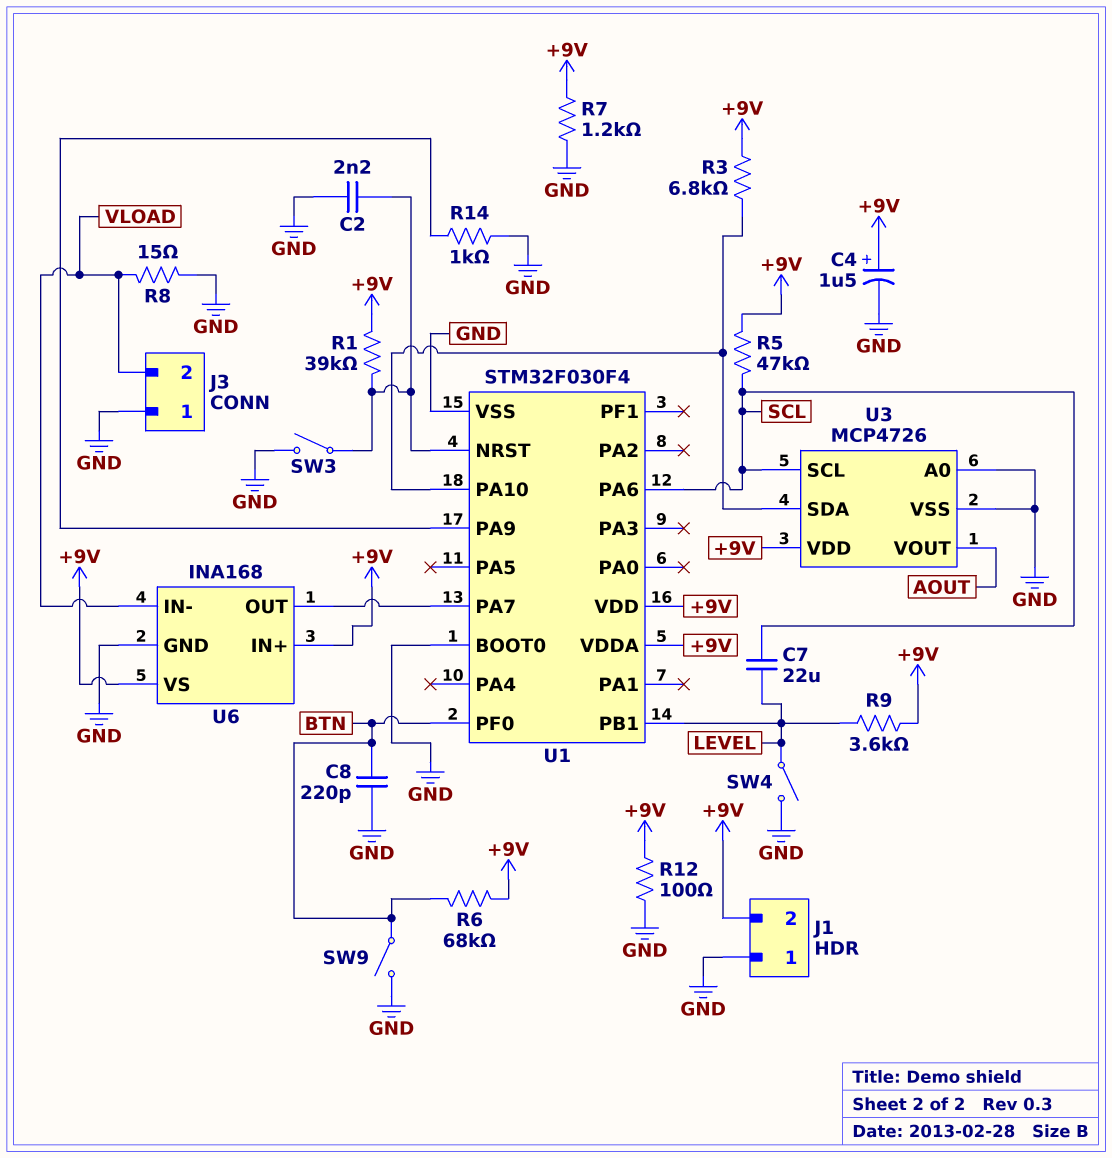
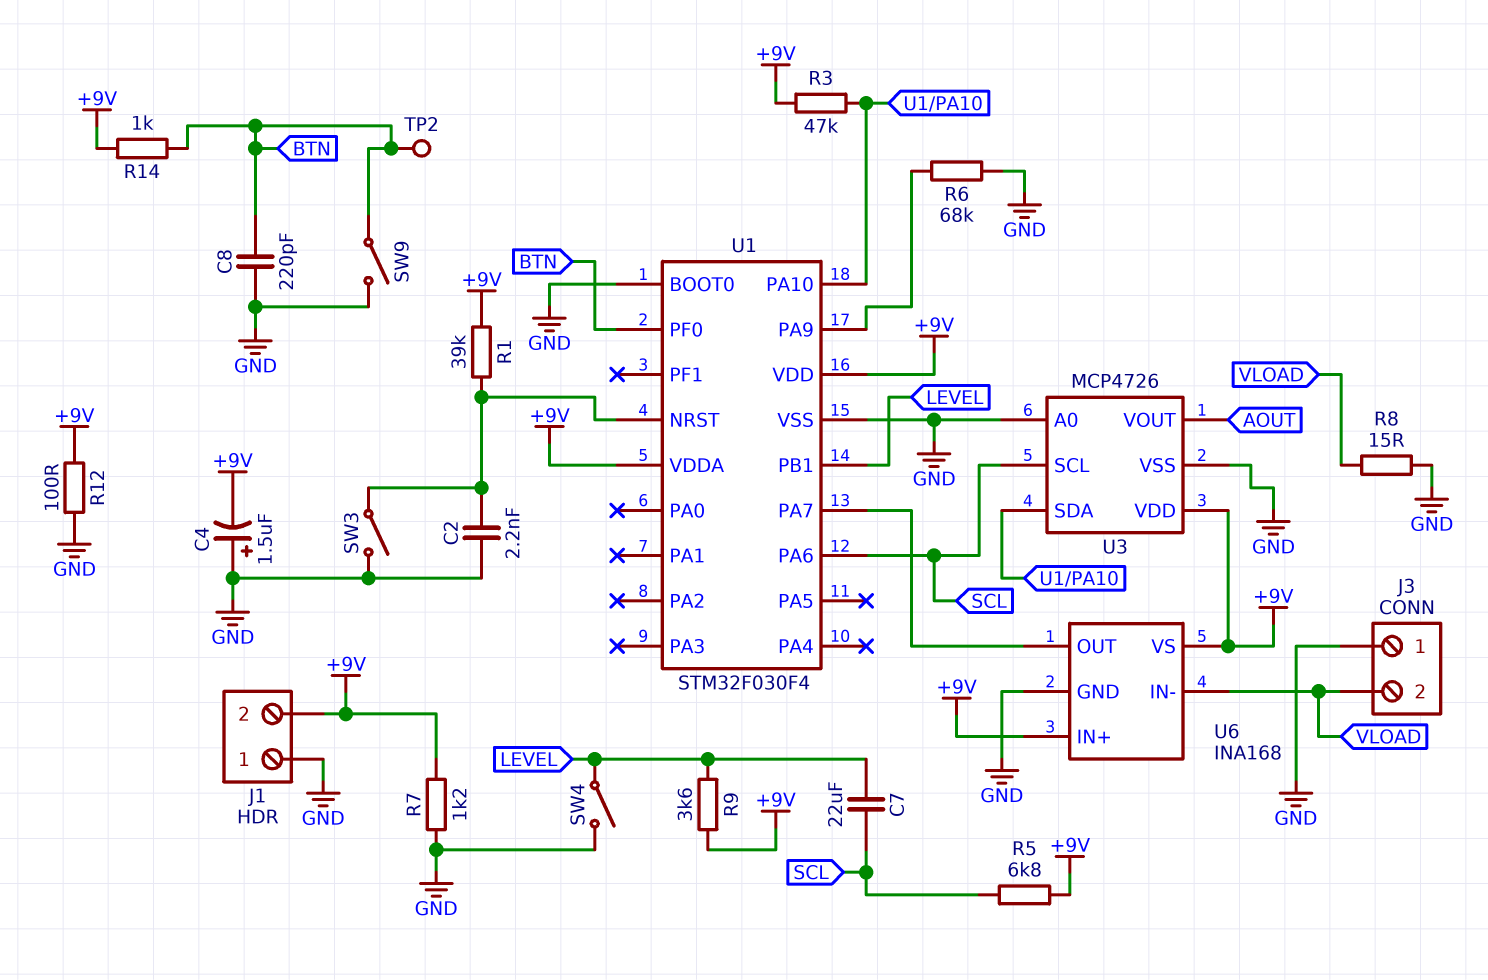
C4: 1.5uF (plus +9V, minus GND) -> 1.5uF (plus GND, minus +9V)
R3: 6.8k (+9V, U1/PA10) -> 47k (+9V, U1/PA10)
R5: 47k (+9V, SCL) -> 6.8k (+9V, SCL)
R6: 68k (+9V, BTN) -> 68k (GND, U1/PA9)
R14: 1k (GND, U1/PA9) -> 1k (+9V, BTN)
TP2: none -> test point (BTN)

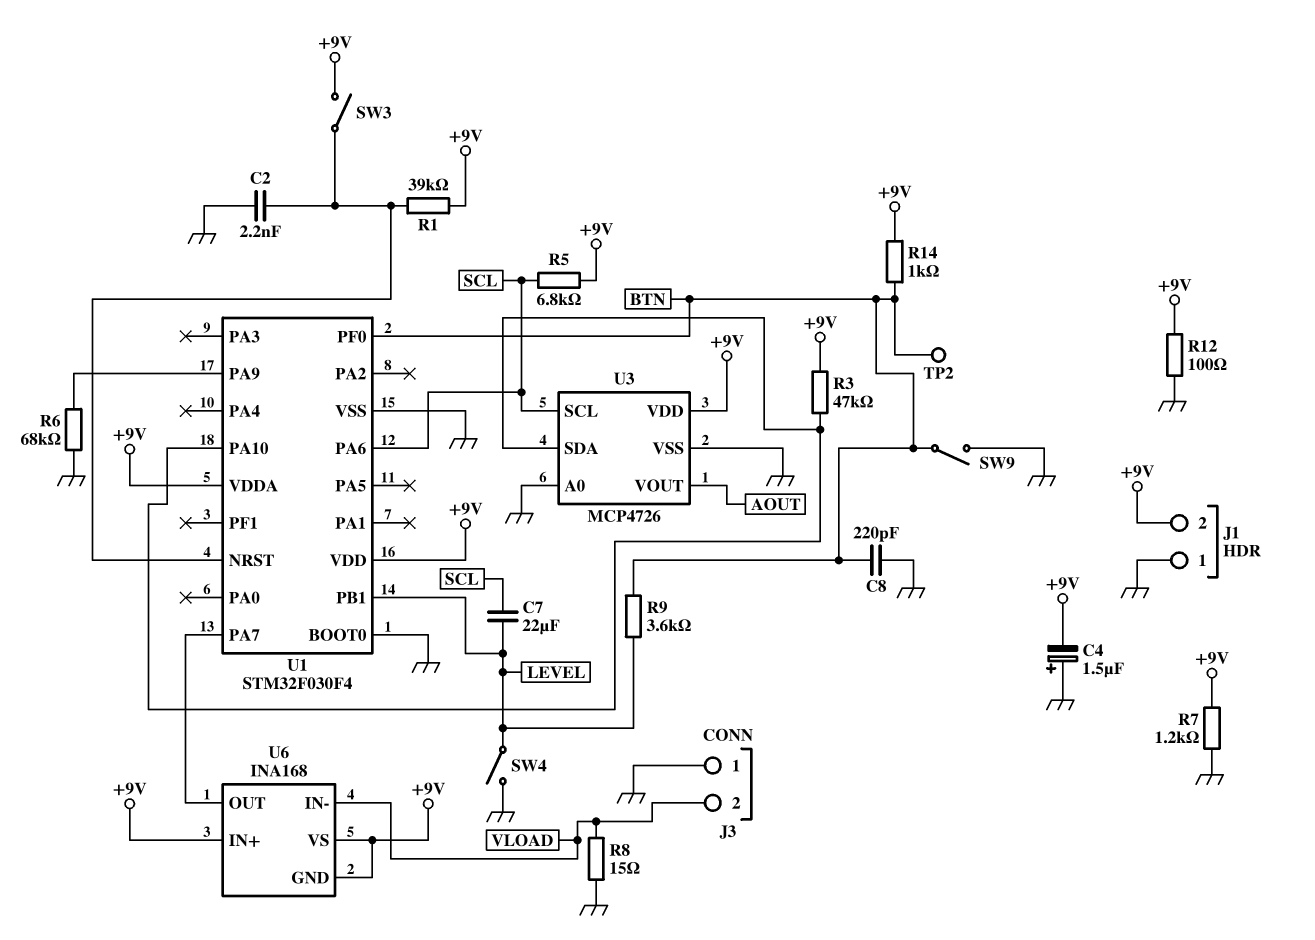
R9: 3.6k (+9V, LEVEL) -> 3.6k (BTN, LEVEL)
SW3: switch (GND, U1/NRST) -> switch (+9V, U1/NRST)
U6 pin GND: GND -> +9V

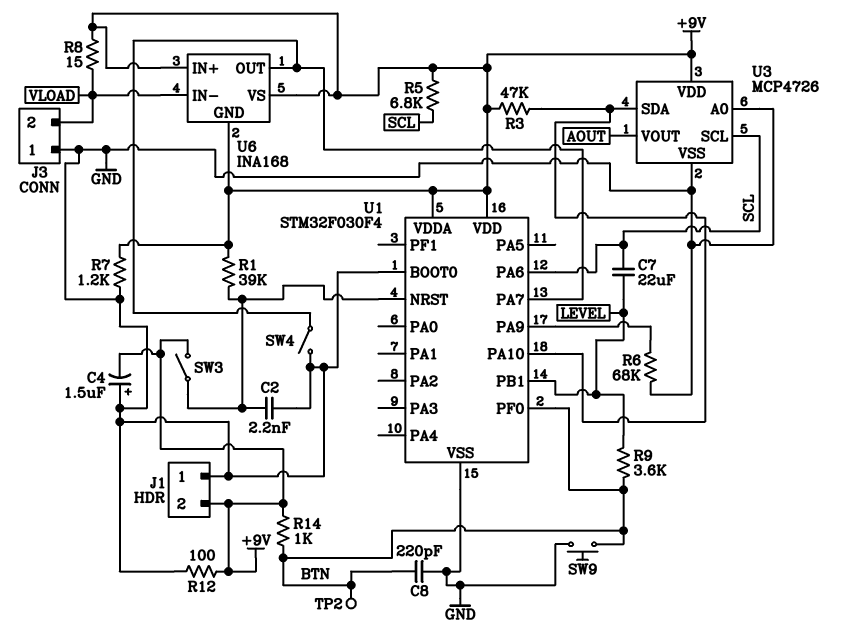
R8: 15 (GND, VLOAD) -> 15 (+9V, VLOAD)
SW4: switch (GND, LEVEL) -> switch (GND, U1/PA7)
SW9: switch (BTN, GND) -> button (BTN, GND)

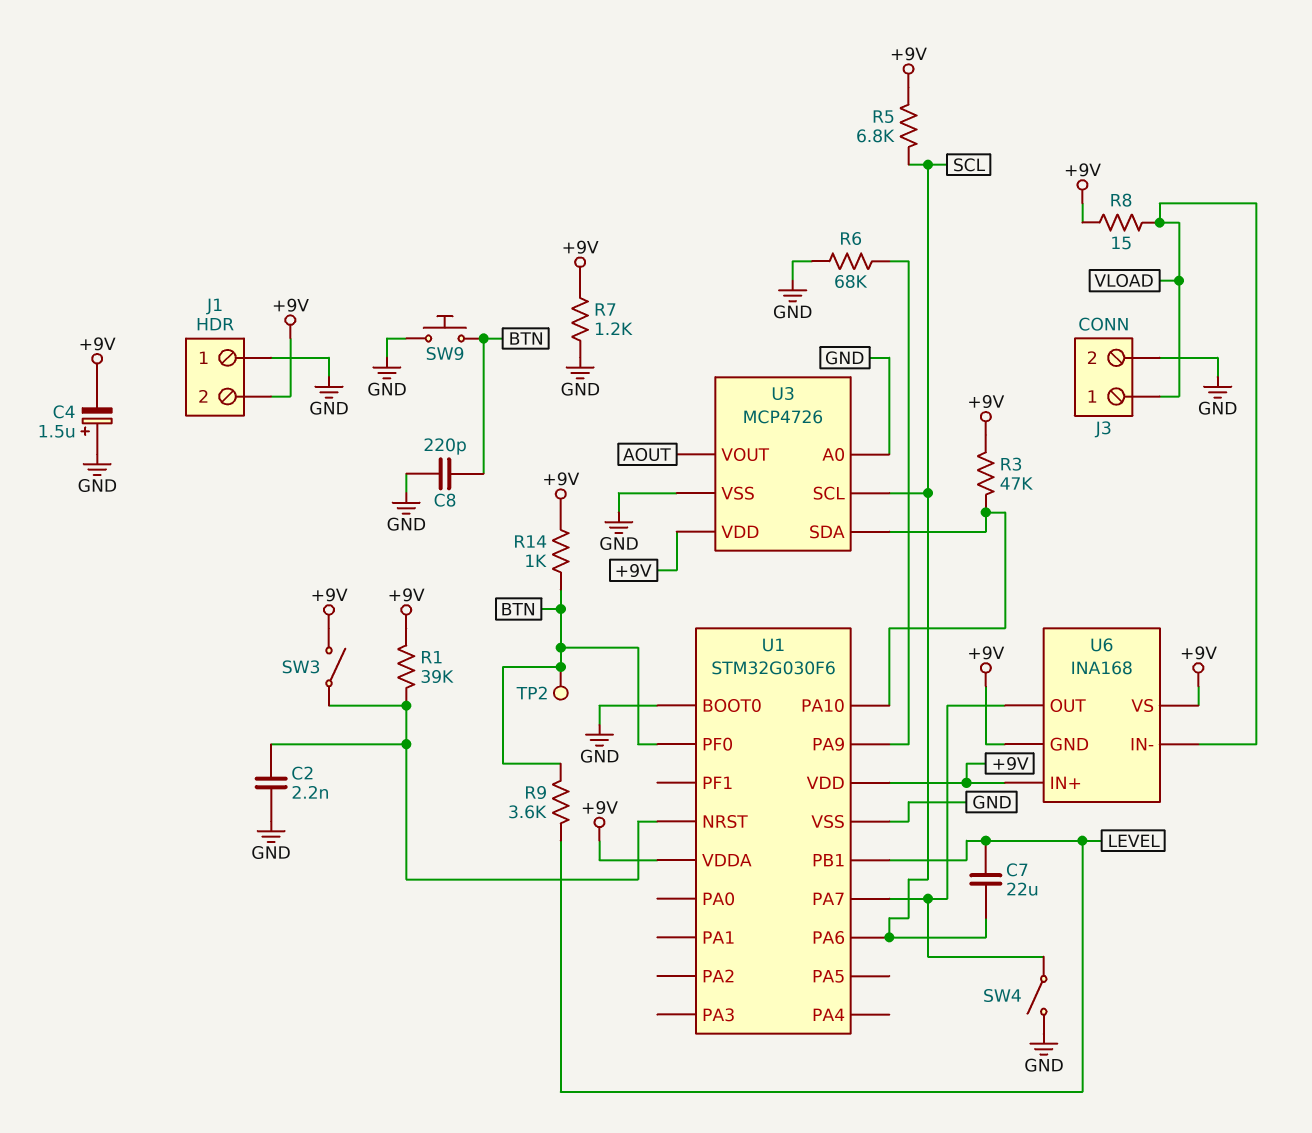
J3 pin 1: GND -> VLOAD
J3 pin 2: VLOAD -> GND
R12: 100 (+9V, GND) -> none
U1: STM32F030F4 -> STM32G030F6

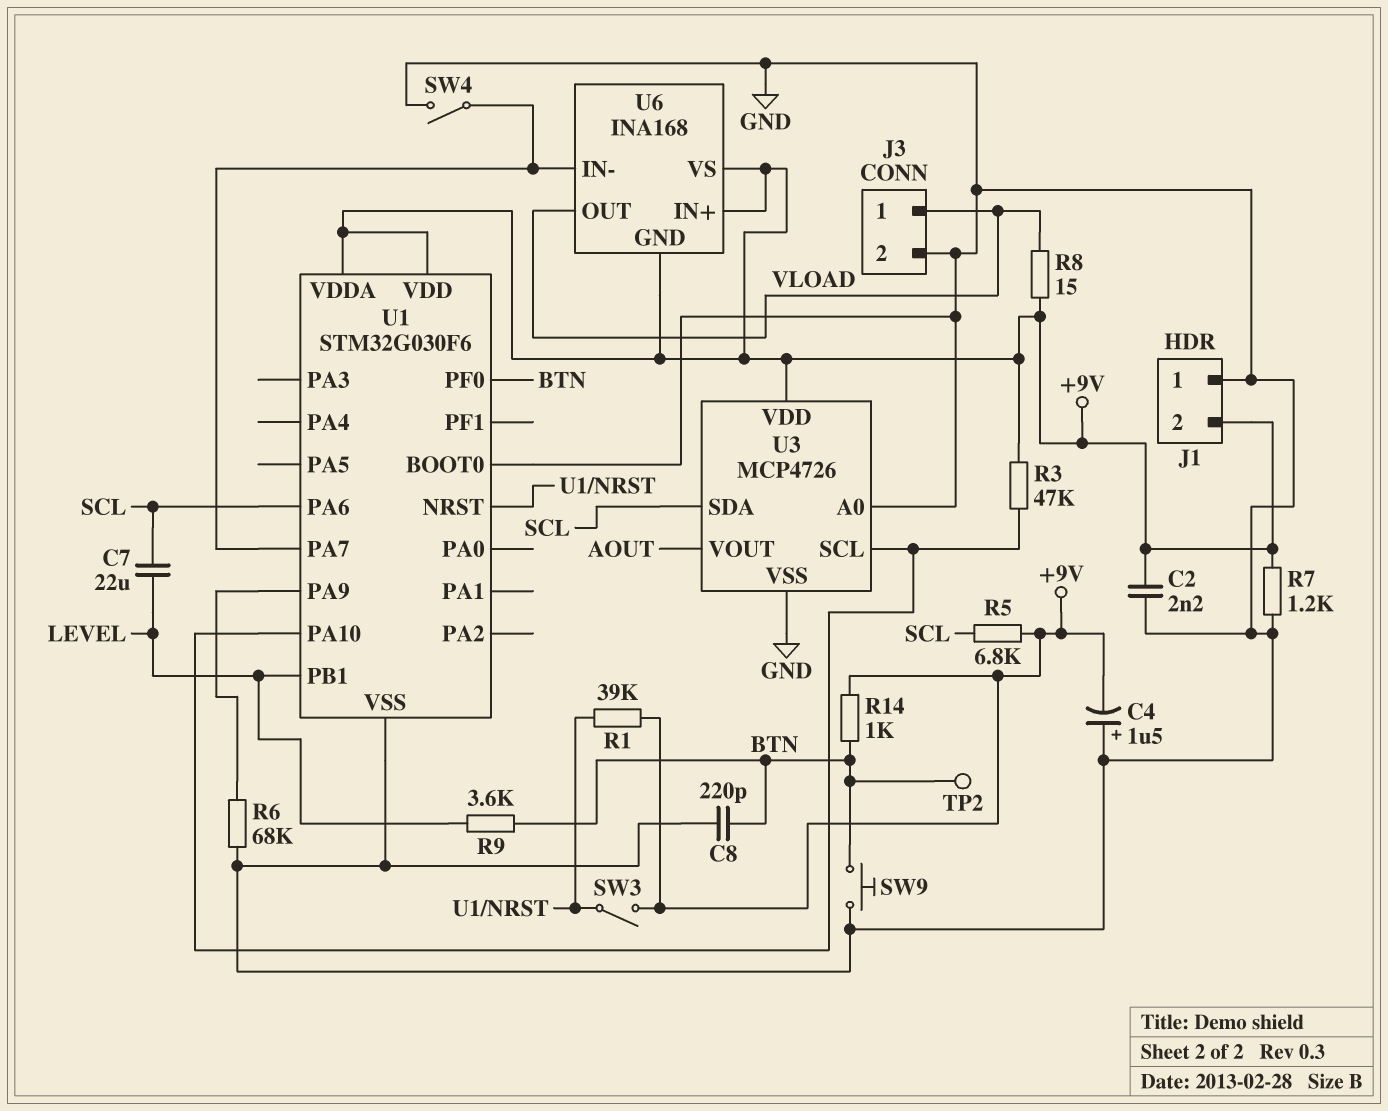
C2: 2.2nF (GND, U1/NRST) -> 2.2nF (+9V, GND)
U3 pin SCL: SCL -> U1/PA10
U3 pin SDA: U1/PA10 -> SCL
U6 pin IN-: VLOAD -> U1/PA7
U6 pin OUT: U1/PA7 -> VLOAD

